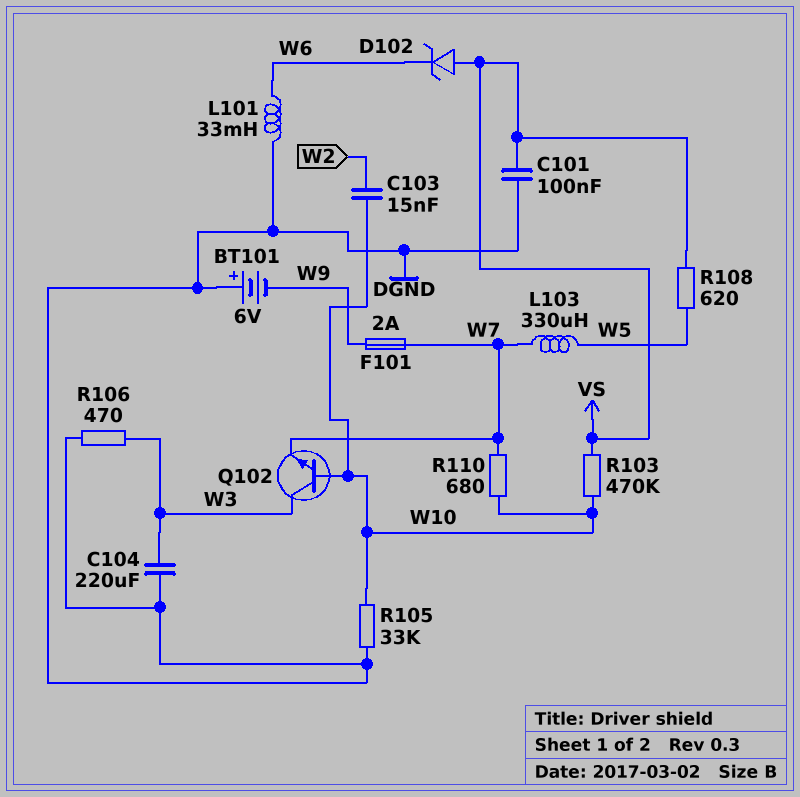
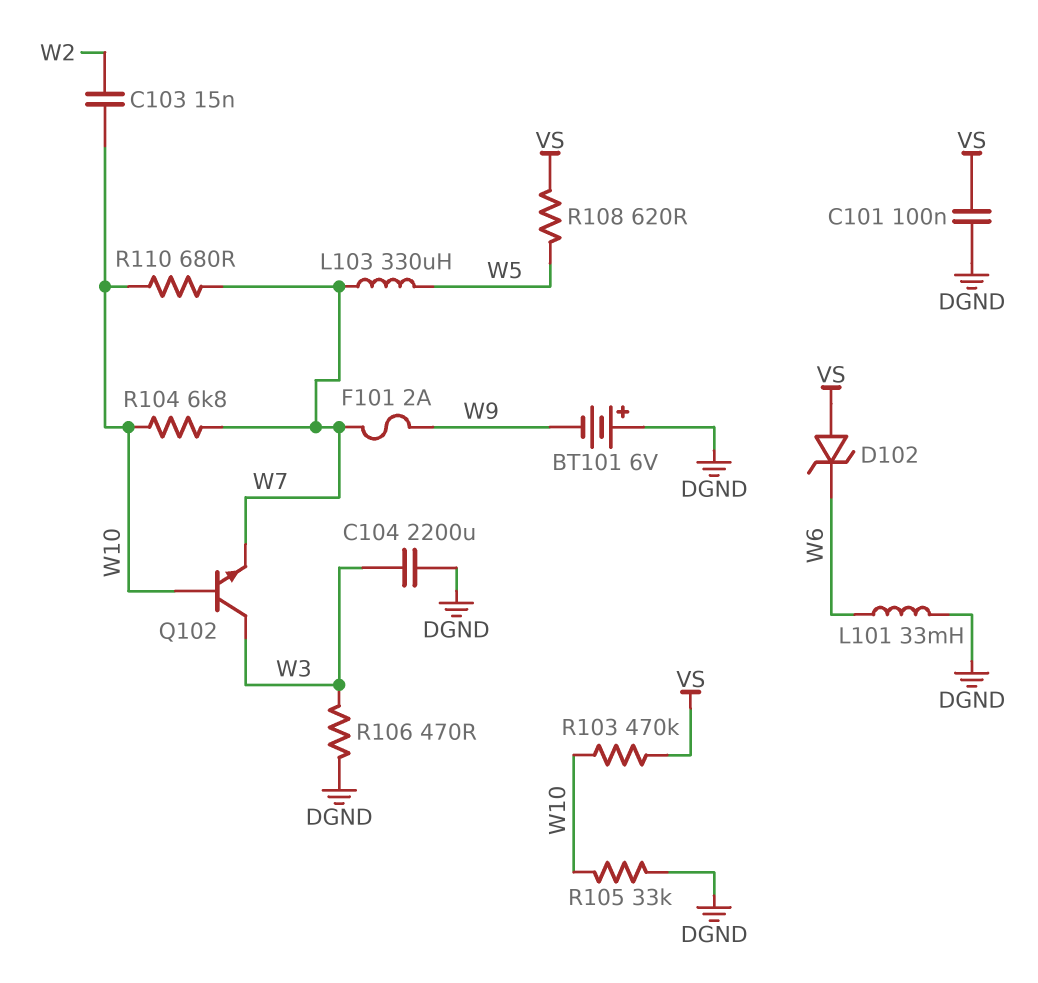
C104: 220uF (DGND, W3) -> 2200uF (DGND, W3)
R104: none -> 6.8k (W7, W10)

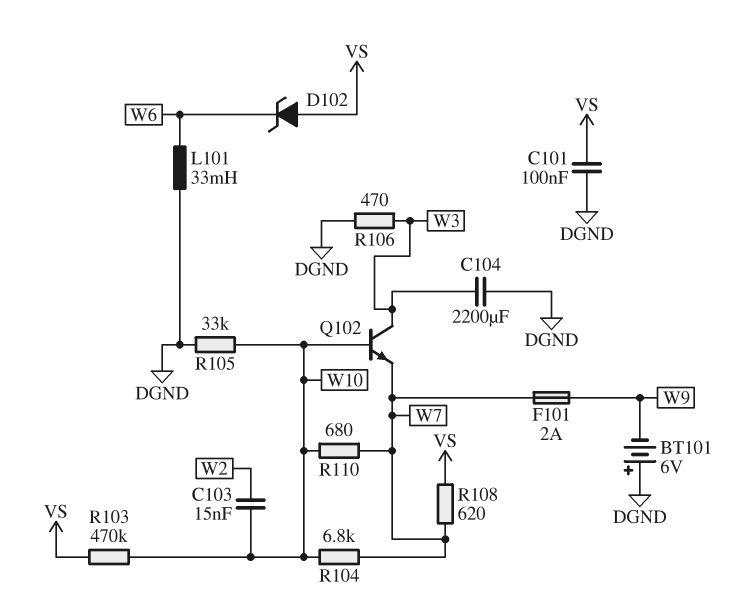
L103: 330uH (W5, W7) -> none
R108: 620 (VS, W5) -> 620 (VS, W7)

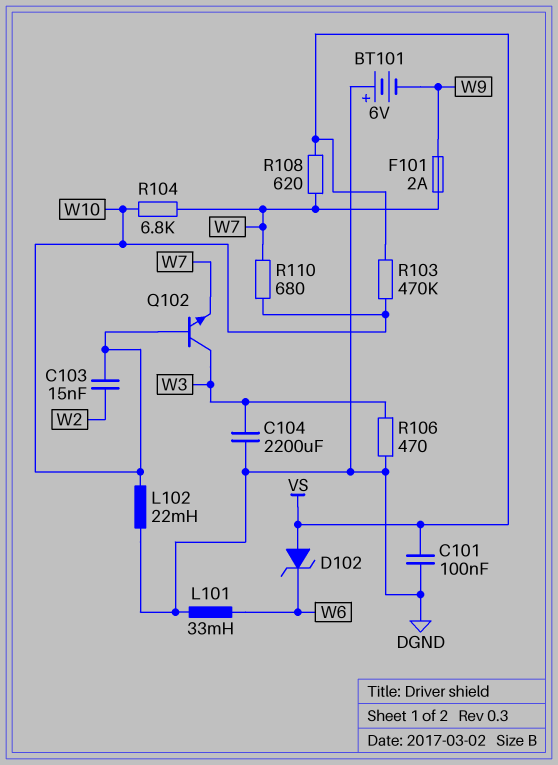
L102: none -> 22mH (DGND, W10)
R105: 33k (DGND, W10) -> none

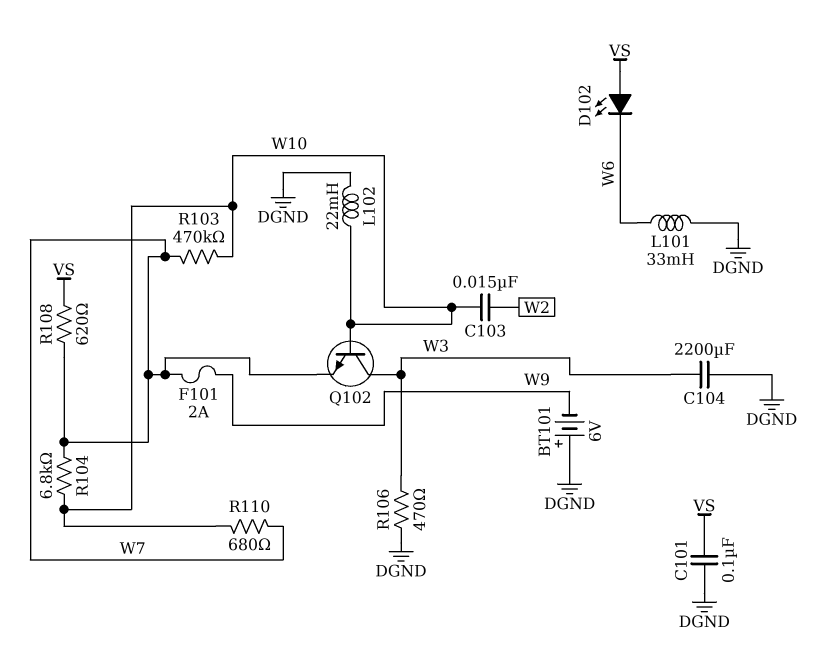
D102: zener (A VS, K W6) -> LED (A VS, K W6)
R103: 470k (VS, W10) -> 470k (W7, W10)

